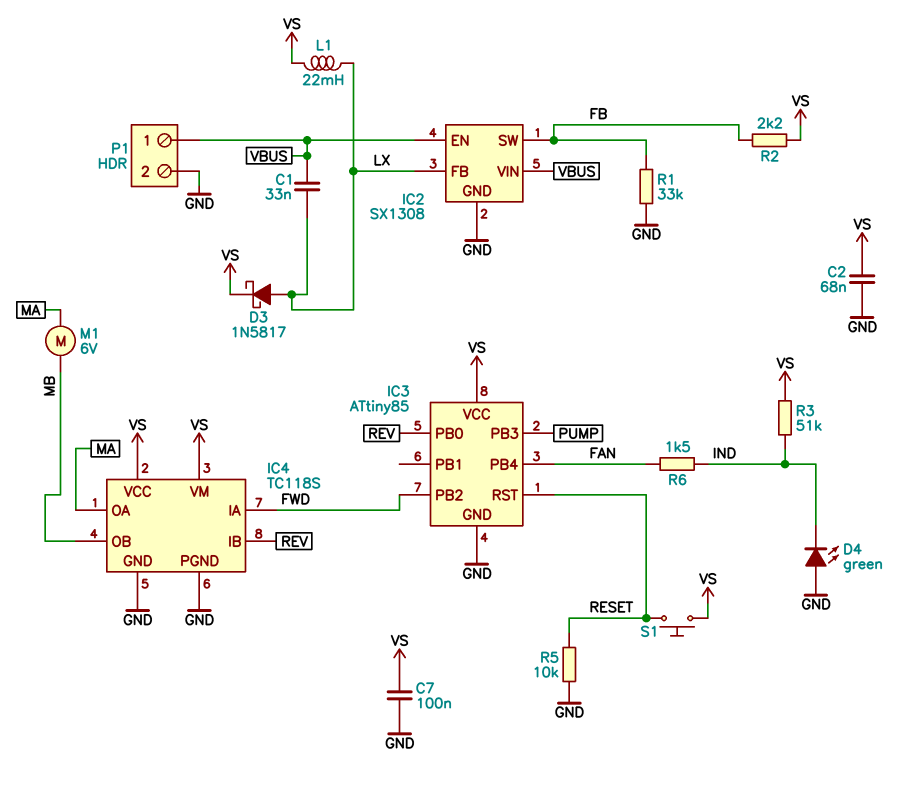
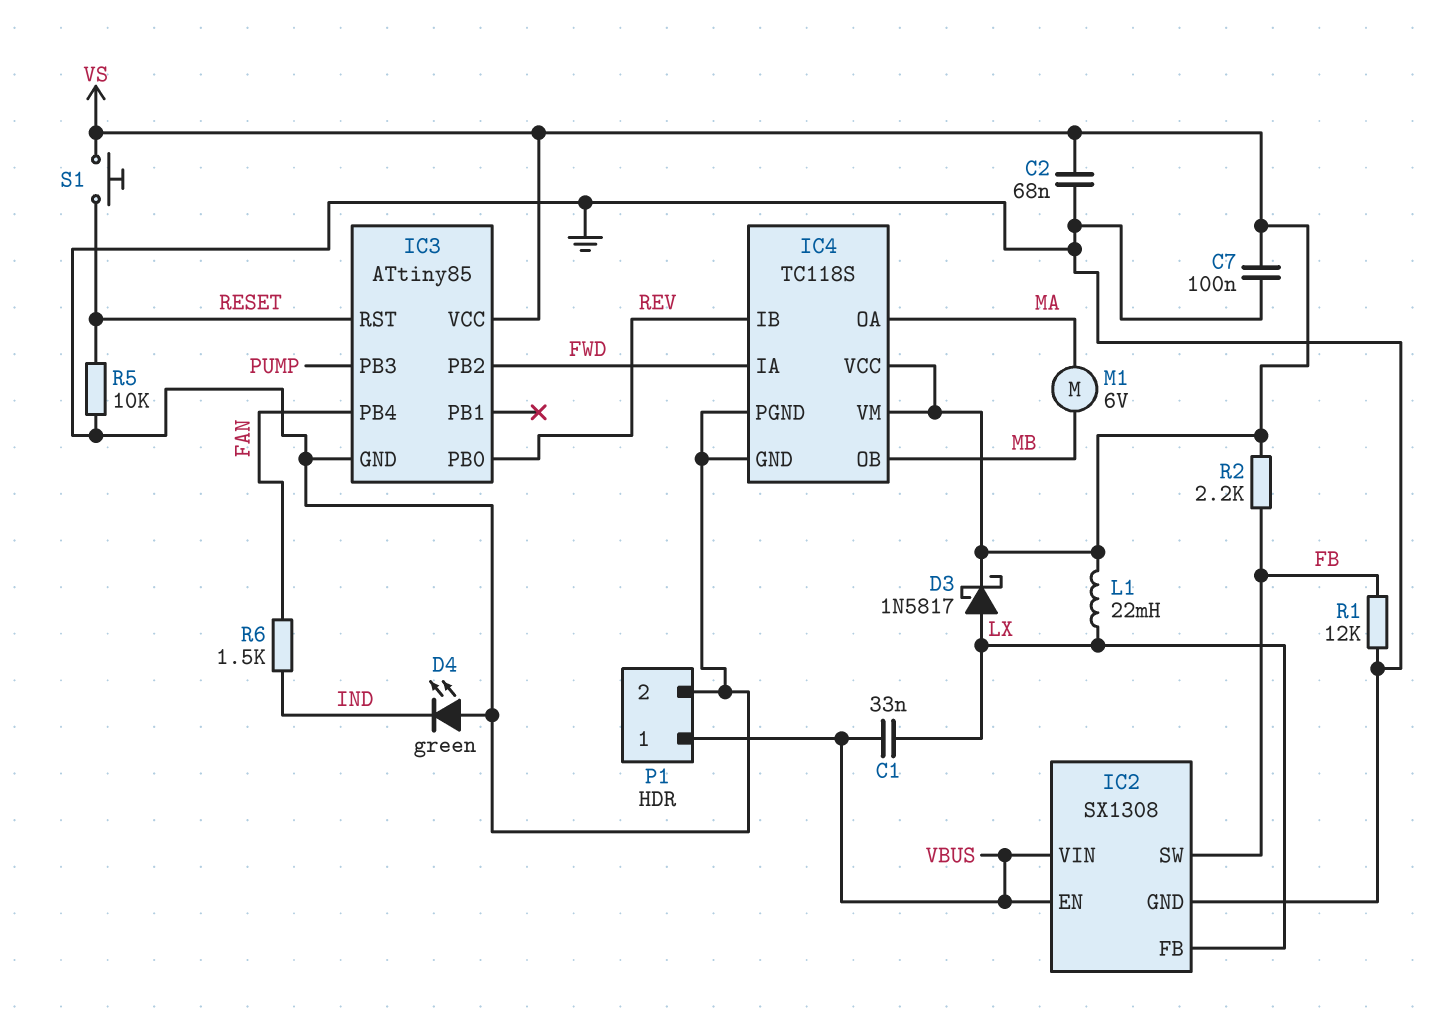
R1: 33k (FB, GND) -> 12k (FB, GND)
R3: 51k (IND, VS) -> none

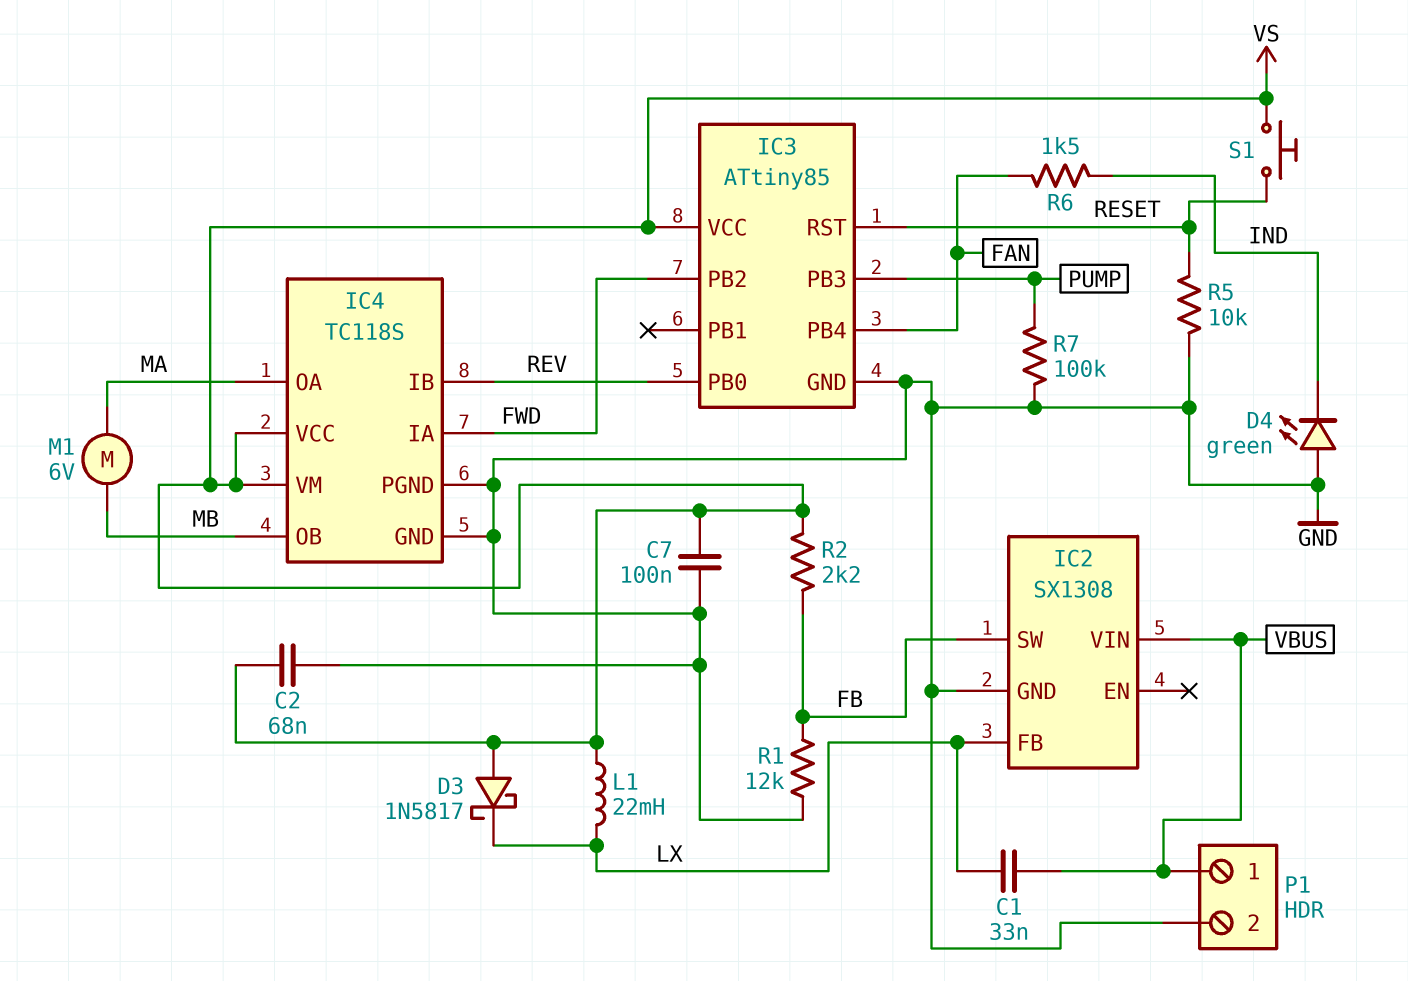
D3: schottky 1N5817 (A LX, K VS) -> schottky 1N5817 (A VS, K LX)
IC2 pin EN: VBUS -> none
R7: none -> 100k (GND, PUMP)

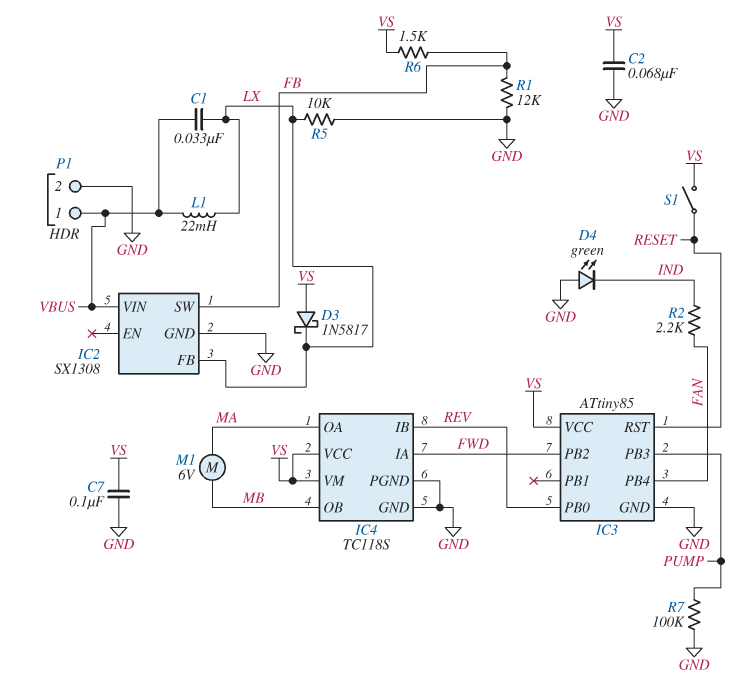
L1: 22mH (LX, VS) -> 22mH (LX, VBUS)
R2: 2.2k (FB, VS) -> 2.2k (FAN, IND)
R5: 10k (GND, RESET) -> 10k (GND, LX)
R6: 1.5k (FAN, IND) -> 1.5k (FB, VS)
S1: button (RESET, VS) -> switch (RESET, VS)

